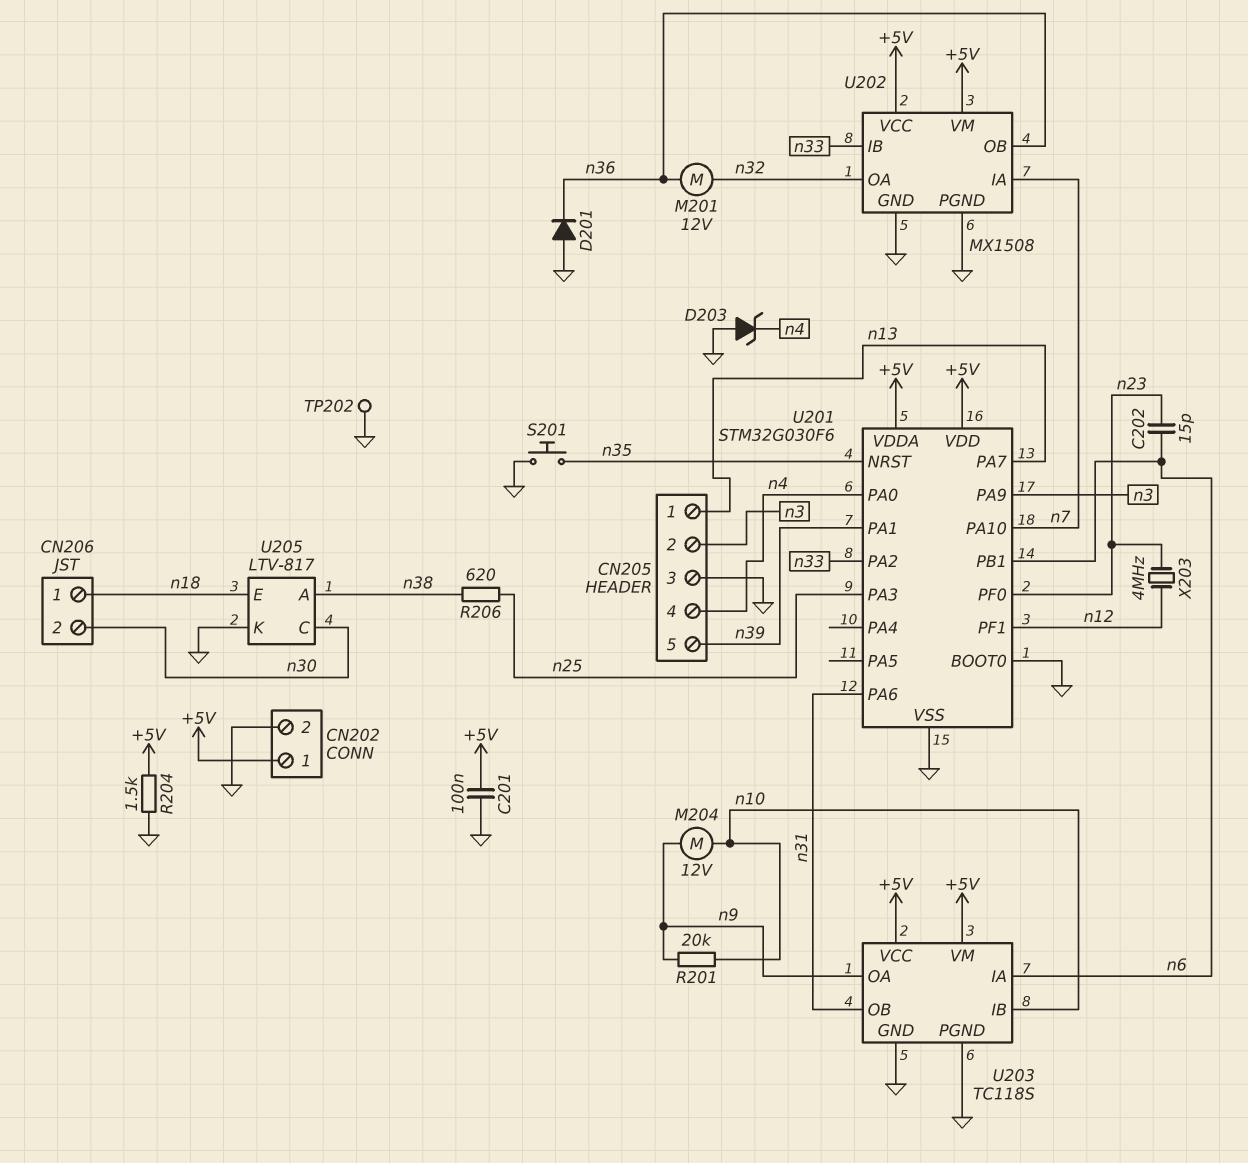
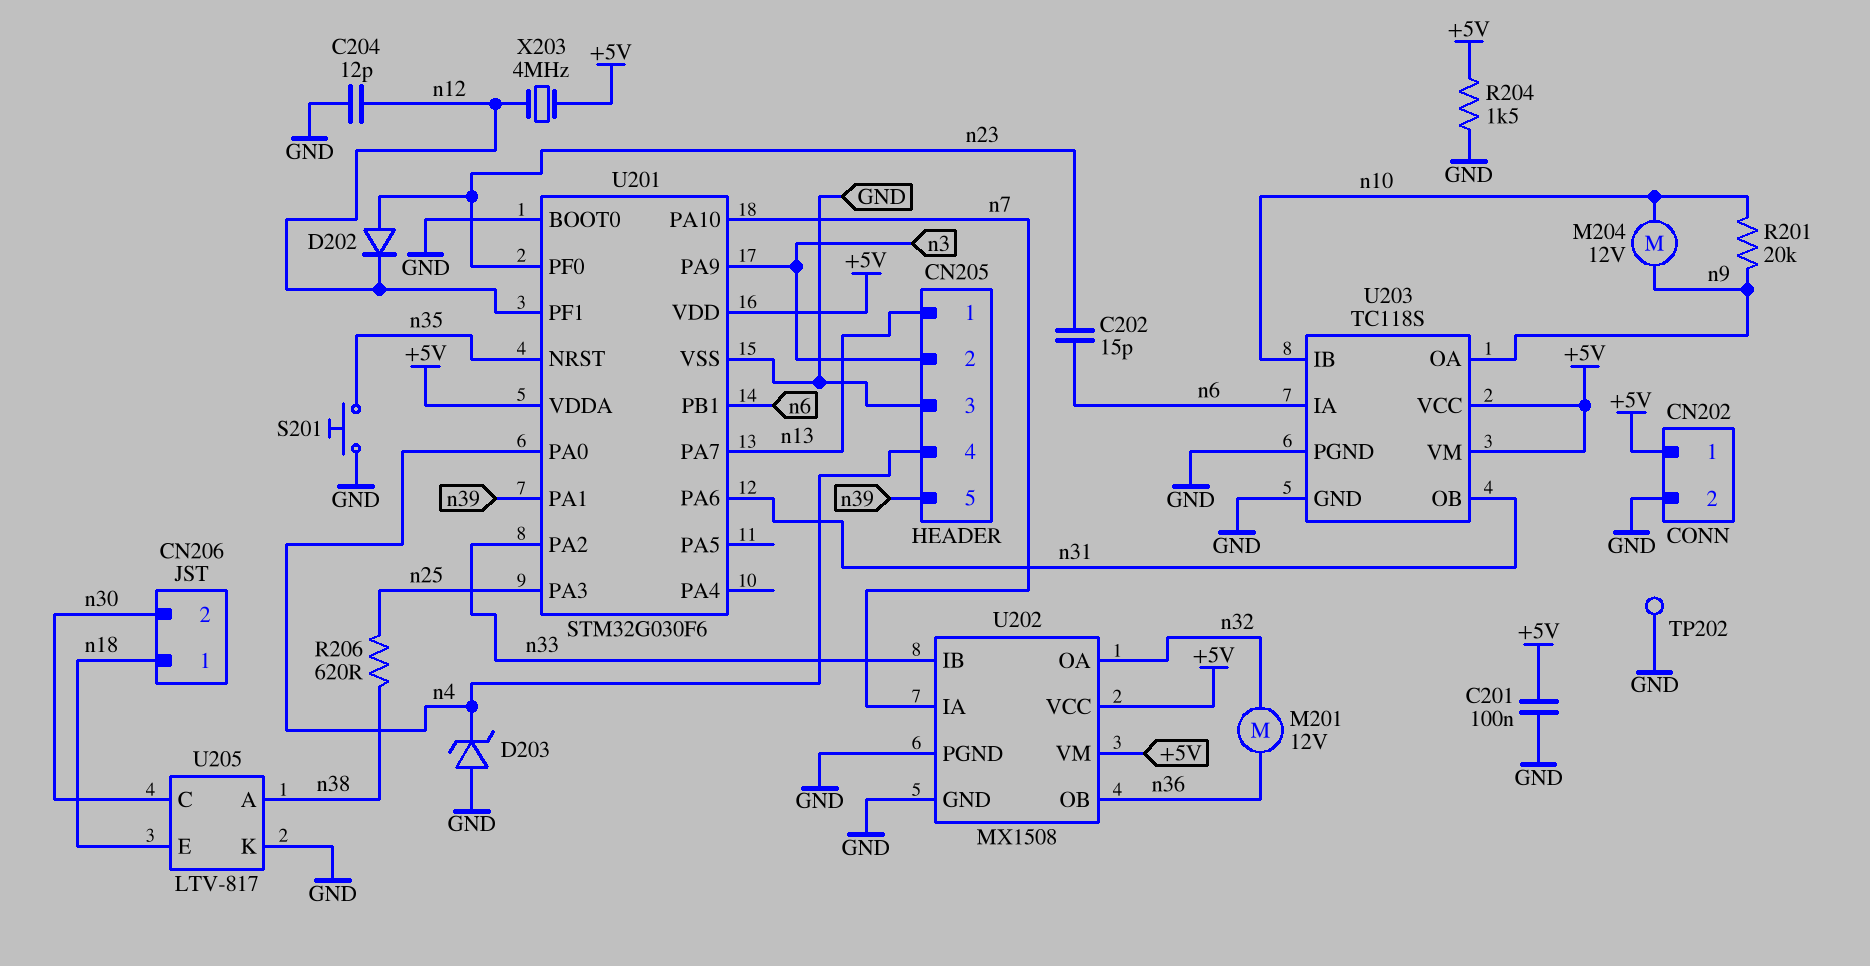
C204: none -> 12pF (GND, n12)
D201: diode (A GND, K n36) -> none
D202: none -> diode (A n23, K n12)
X203: 4MHz (n12, n23) -> 4MHz (+5V, n12)

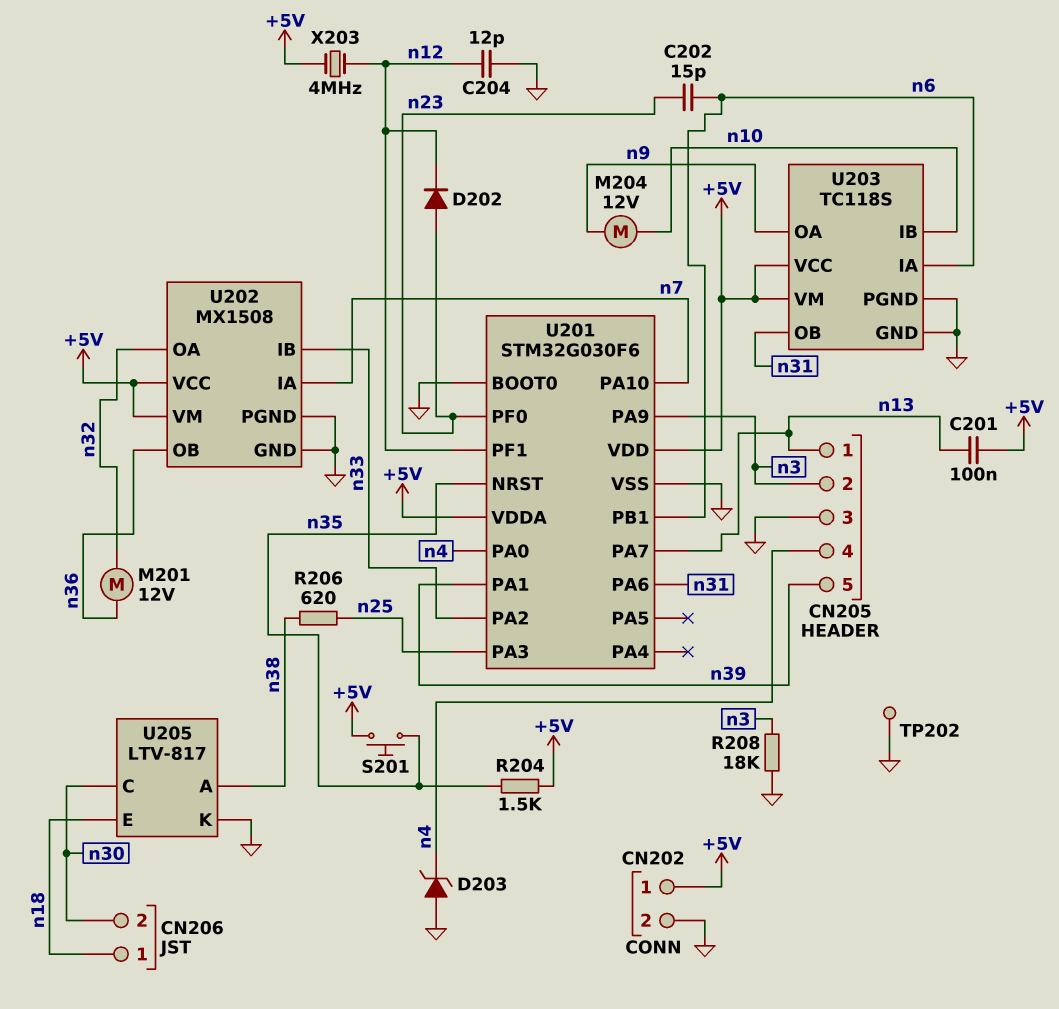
C201: 100nF (+5V, GND) -> 100nF (+5V, n13)
R201: 20k (n9, n10) -> none
R204: 1.5k (+5V, GND) -> 1.5k (+5V, n35)
R208: none -> 18k (GND, n3)
S201: button (GND, n35) -> button (+5V, n35)

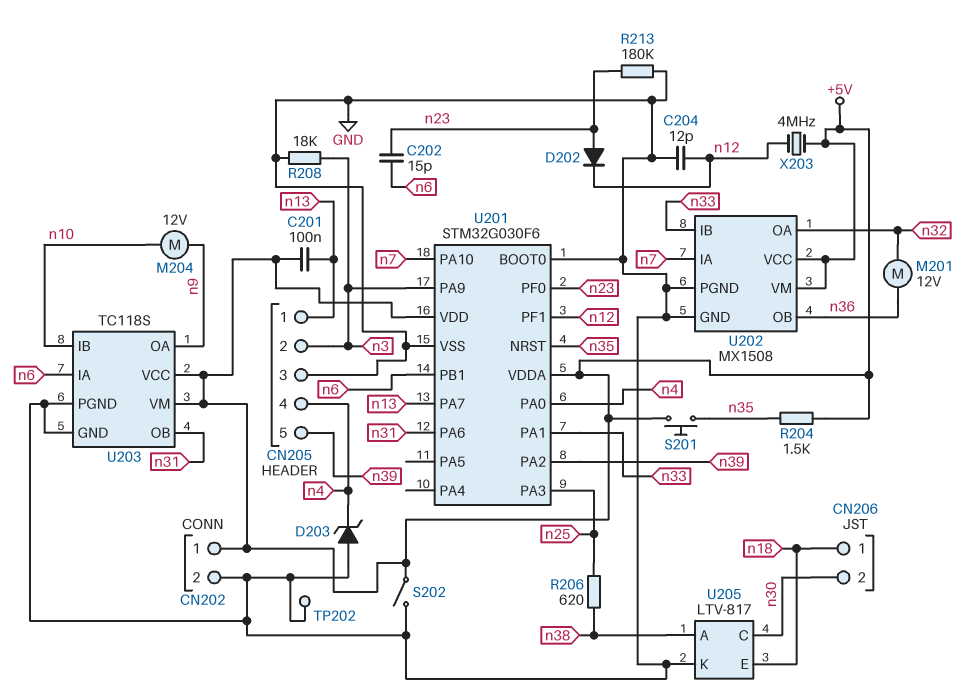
R213: none -> 180k (GND, n23)
S202: none -> switch (+5V, GND)
U201 pin PA1: n39 -> n33
U201 pin PA2: n33 -> n39

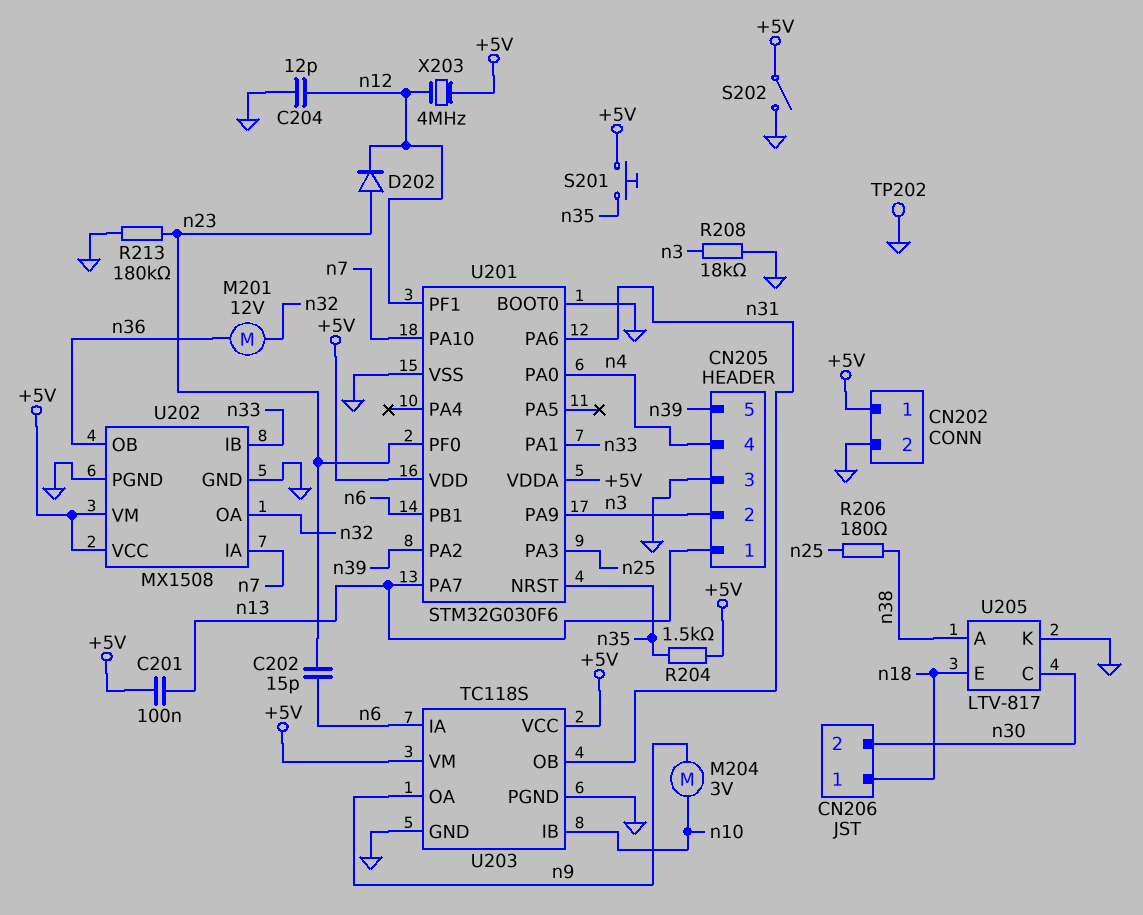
D203: zener (A GND, K n4) -> none
M204: motor 12V (n9, n10) -> motor 3V (n9, n10)
R206: 620 (n25, n38) -> 180 (n25, n38)

